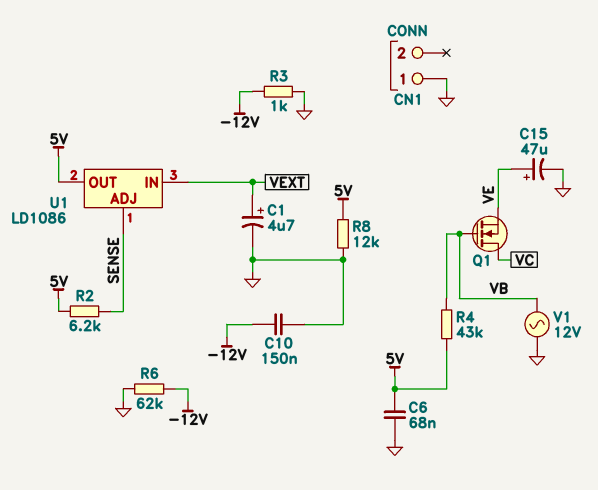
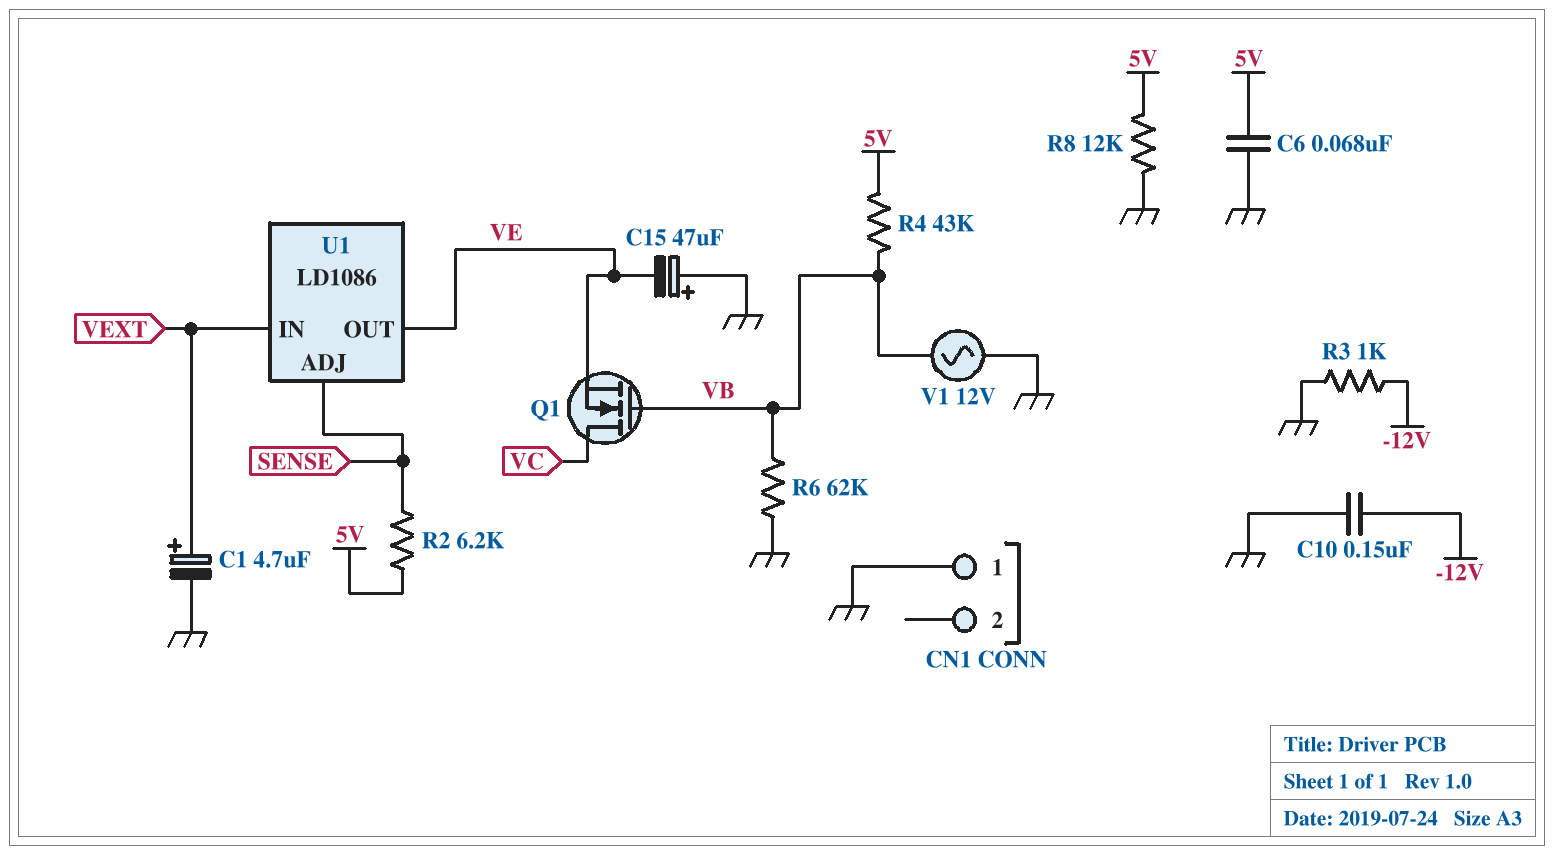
C15: 47uF (plus VE, minus GND) -> 47uF (plus GND, minus VE)
R6: 62k (-12V, GND) -> 62k (GND, VB)
U1 pin OUT: 5V -> VE

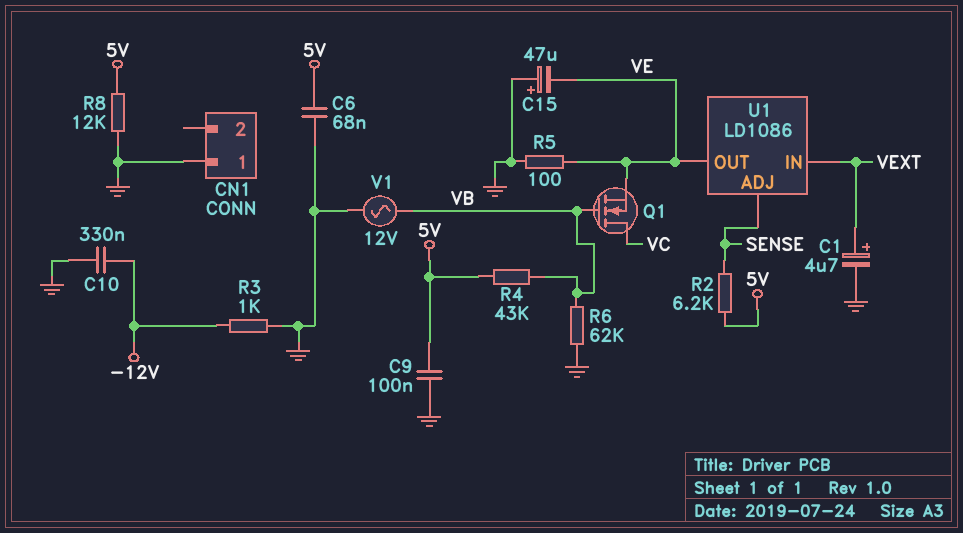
C9: none -> 100nF (5V, GND)
C10: 150nF (-12V, GND) -> 330nF (-12V, GND)
R5: none -> 100 (GND, VE)

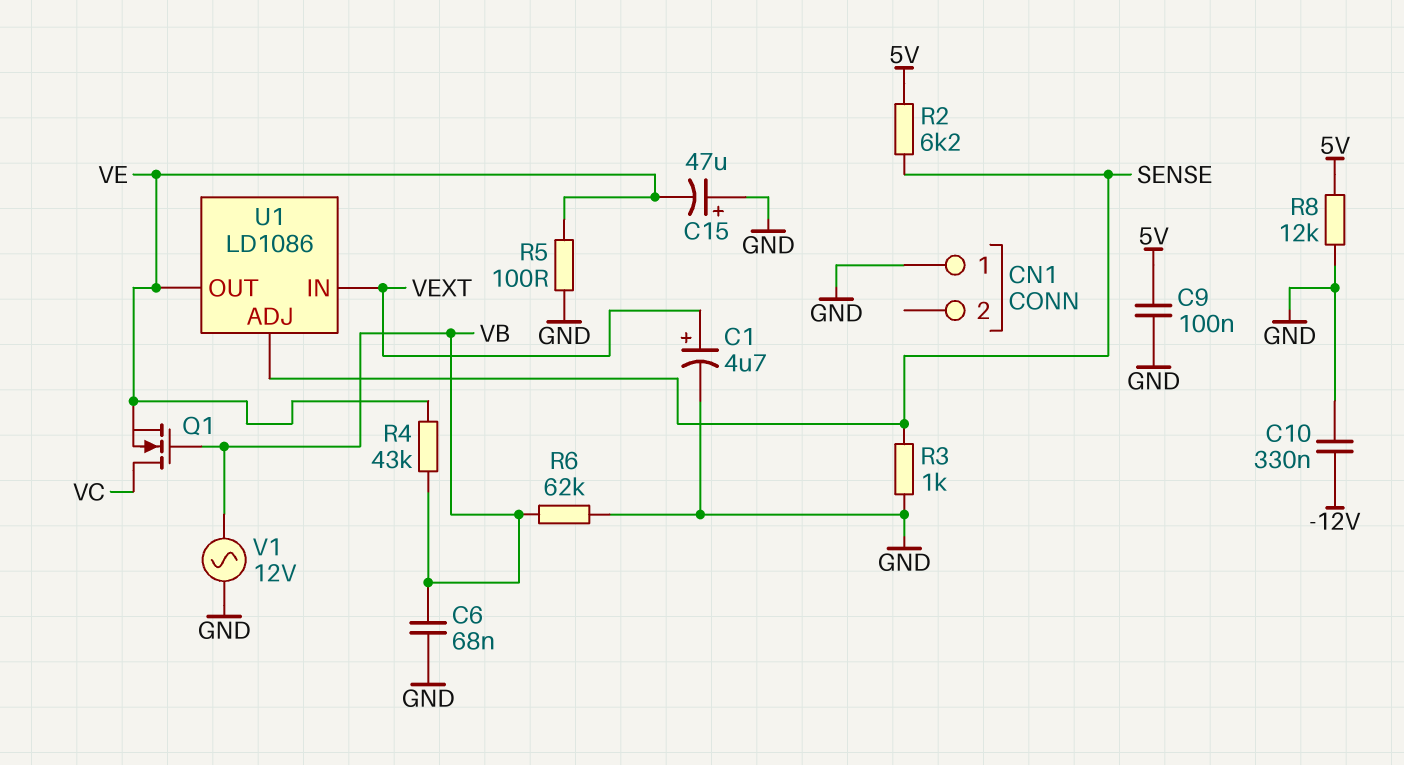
C6: 68nF (5V, GND) -> 68nF (GND, VB)
R3: 1k (-12V, GND) -> 1k (GND, SENSE)
R4: 43k (5V, VB) -> 43k (VB, VE)

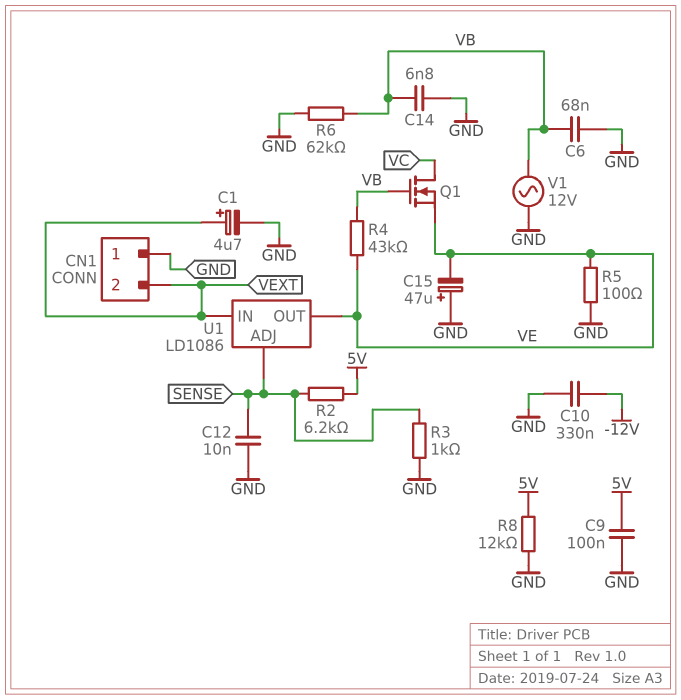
C12: none -> 10nF (GND, SENSE)
C14: none -> 6.8nF (GND, VB)
CN1 pin 2: none -> VEXT

